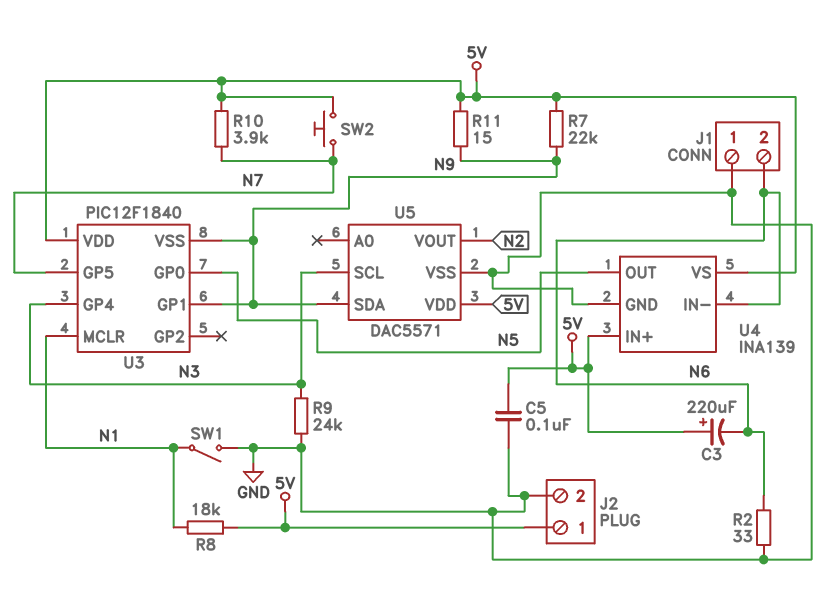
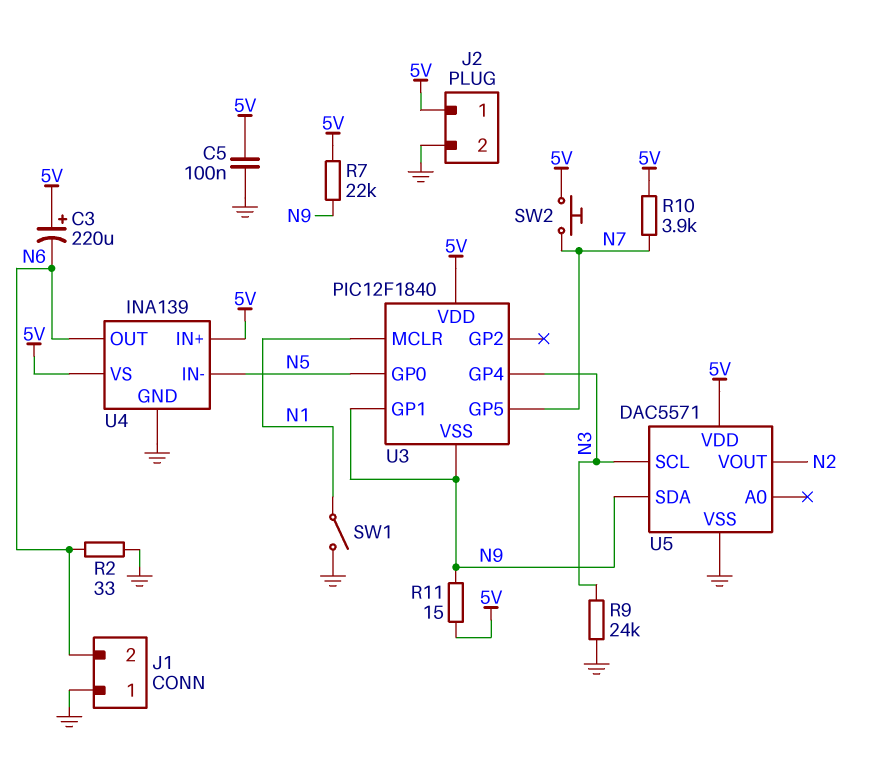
R8: 18k (5V, N1) -> none
U4 pin IN-: N6 -> N5
U4 pin OUT: N5 -> N6

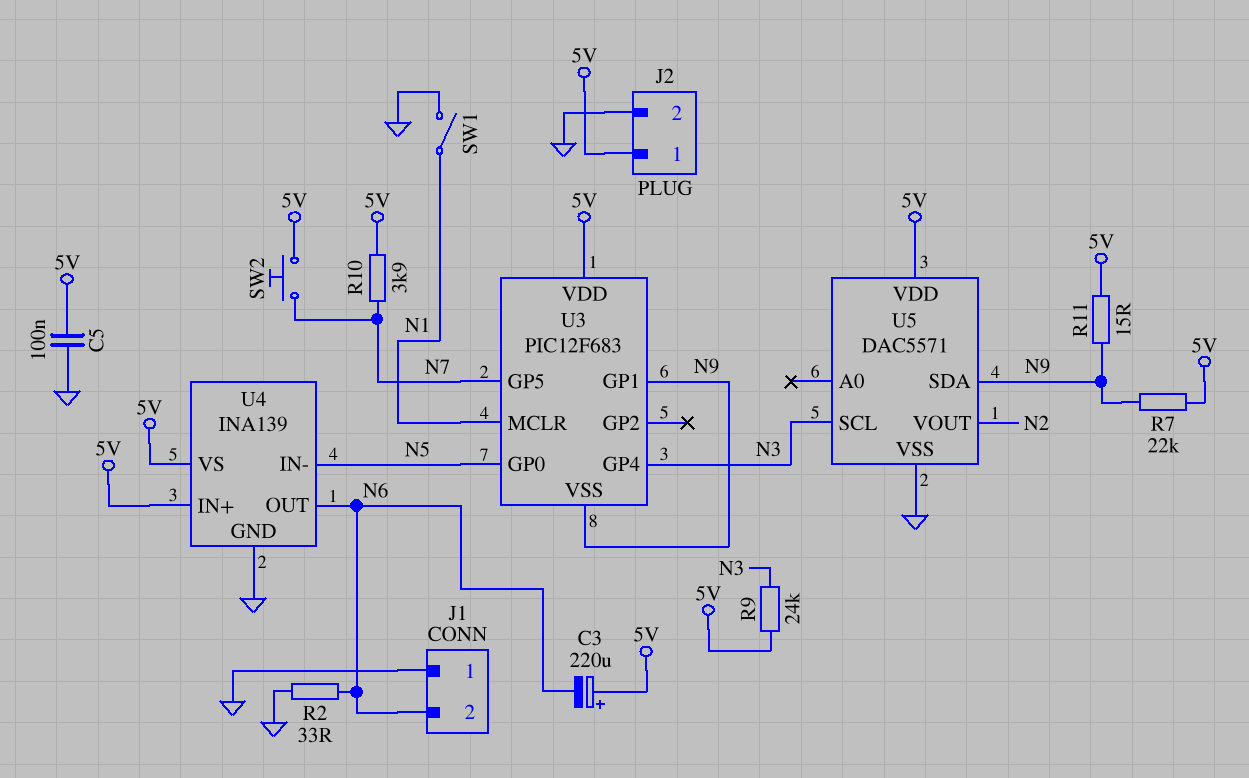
R9: 24k (GND, N3) -> 24k (5V, N3)
U3: PIC12F1840 -> PIC12F683

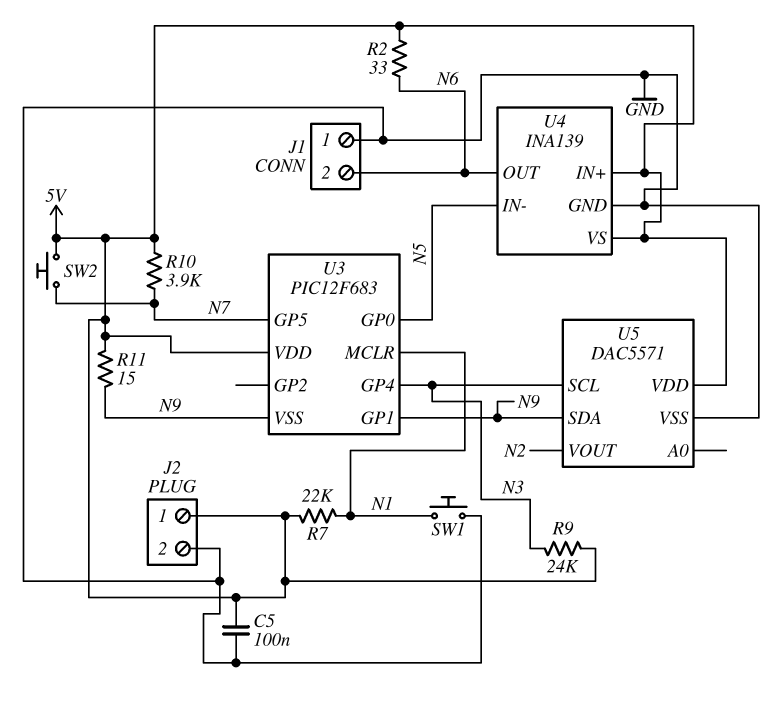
C3: 220uF (plus 5V, minus N6) -> none
R2: 33 (GND, N6) -> 33 (5V, N6)
R7: 22k (5V, N9) -> 22k (5V, N1)
SW1: switch (GND, N1) -> button (GND, N1)

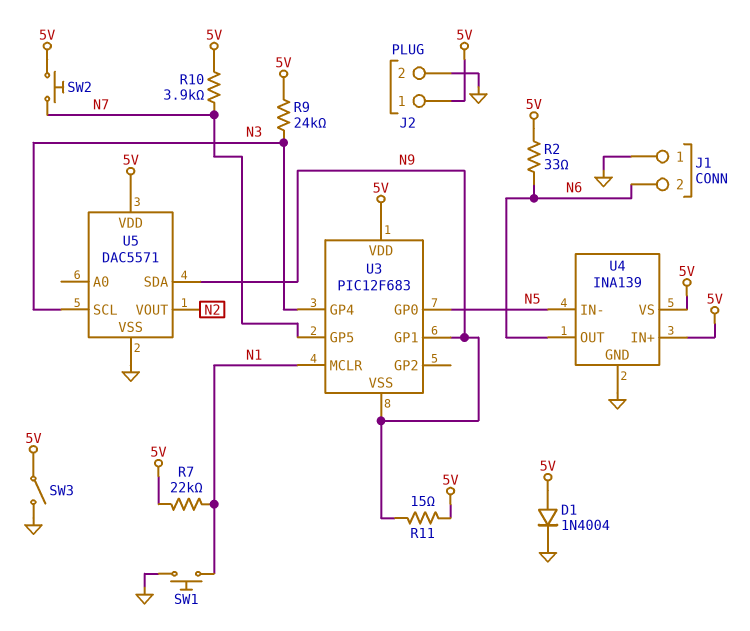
C5: 100nF (5V, GND) -> none
D1: none -> diode 1N4004 (A 5V, K GND)
SW3: none -> switch (5V, GND)

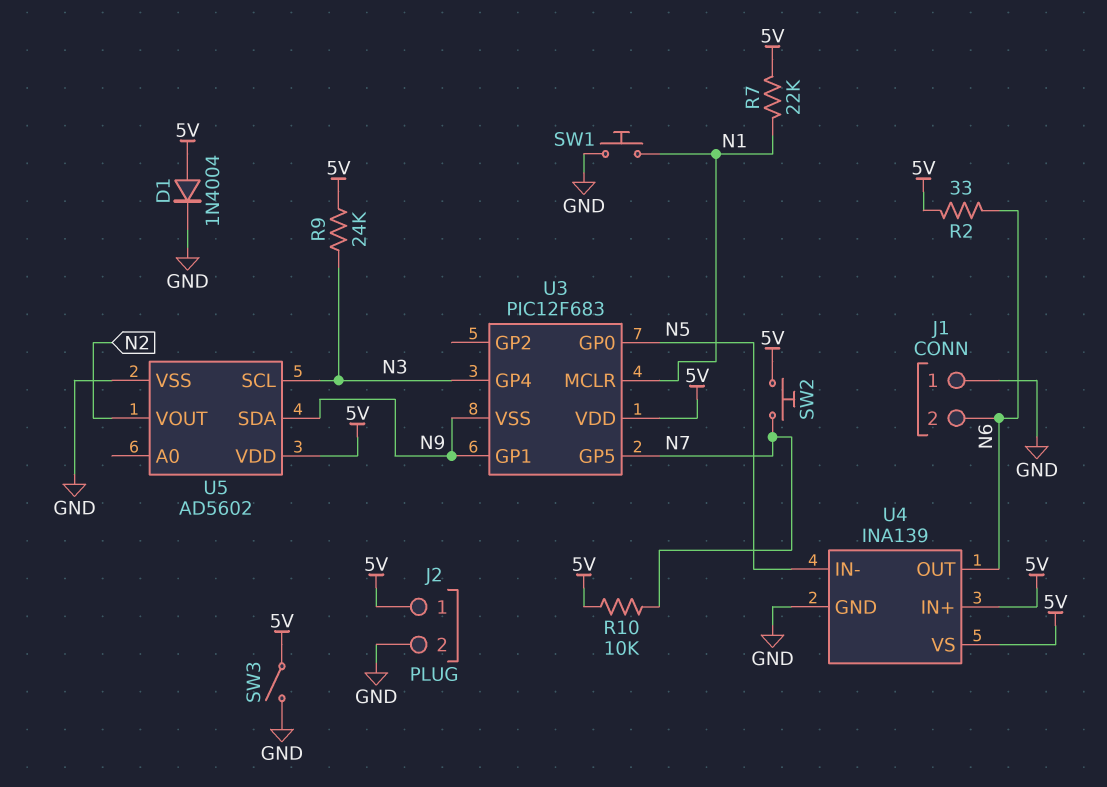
R10: 3.9k (5V, N7) -> 10k (5V, N7)
R11: 15 (5V, N9) -> none
U5: DAC5571 -> AD5602

